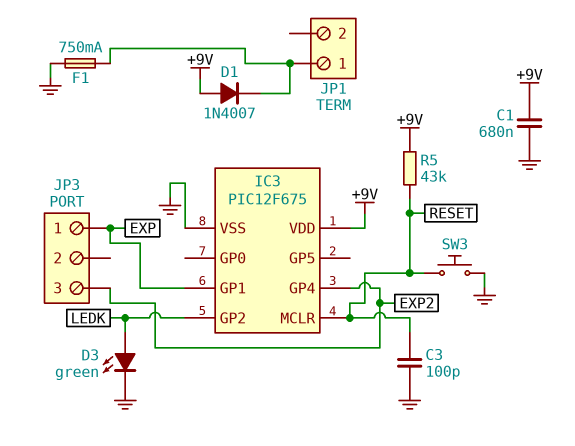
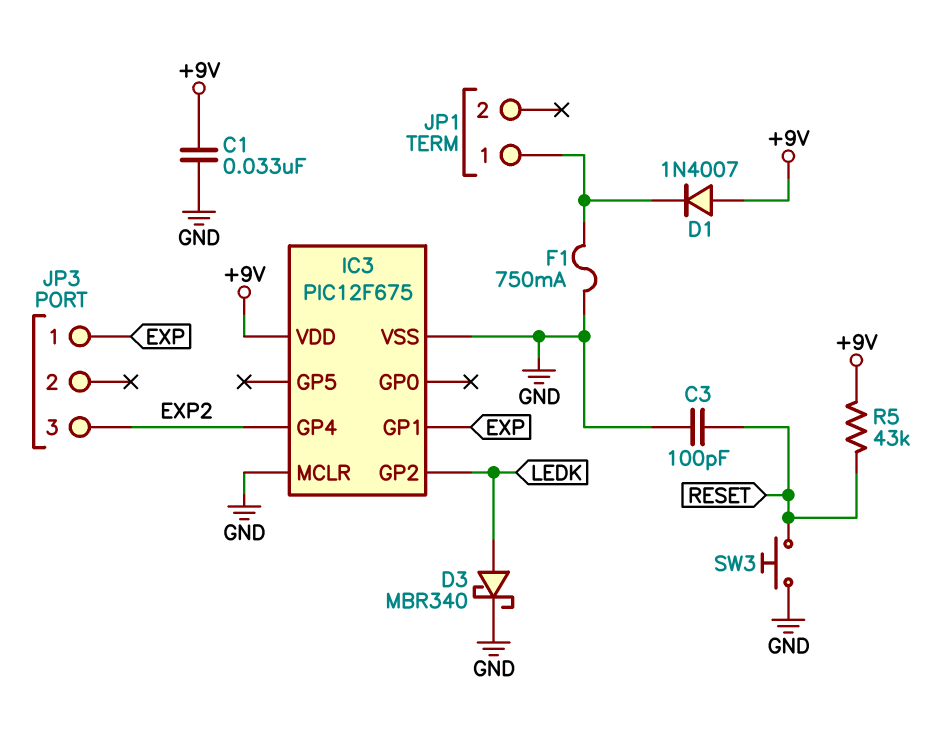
C1: 680nF (+9V, GND) -> 33nF (+9V, GND)
D3: LED green (A LEDK, K GND) -> schottky MBR340 (A LEDK, K GND)
IC3 pin MCLR: RESET -> GND

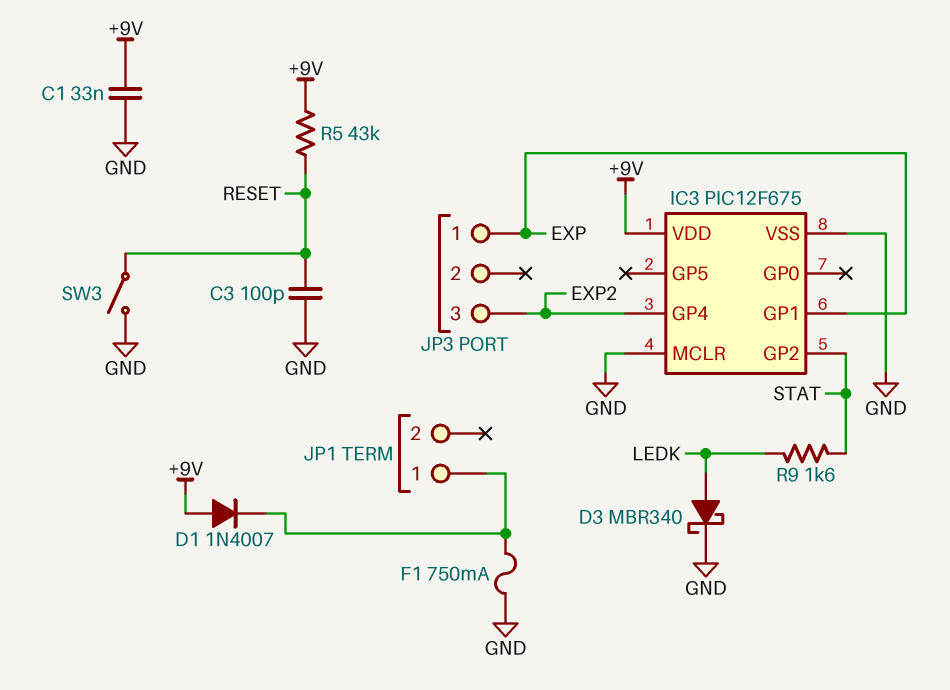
IC3 pin GP2: LEDK -> STAT
R9: none -> 1.6k (LEDK, STAT)
SW3: button (GND, RESET) -> switch (GND, RESET)

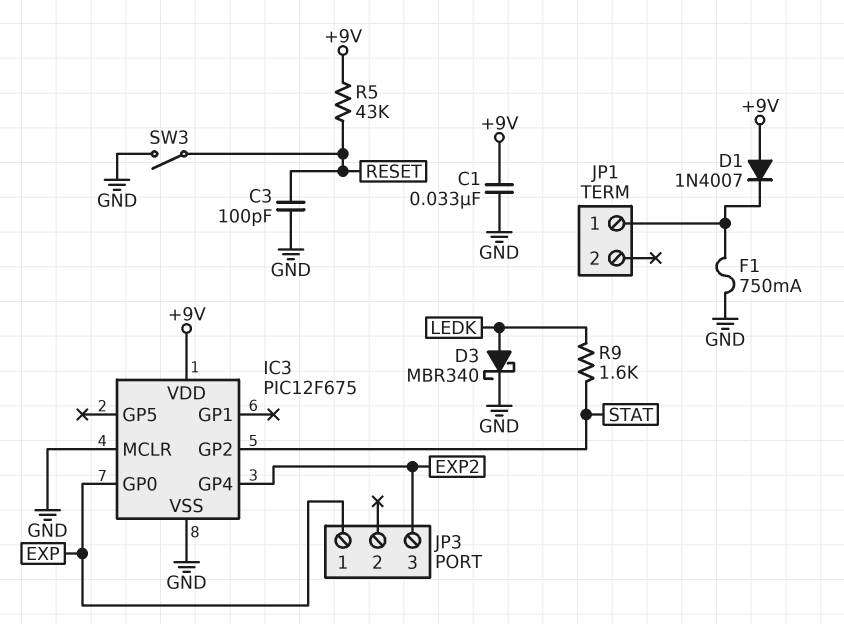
IC3 pin GP0: none -> EXP
IC3 pin GP1: EXP -> none

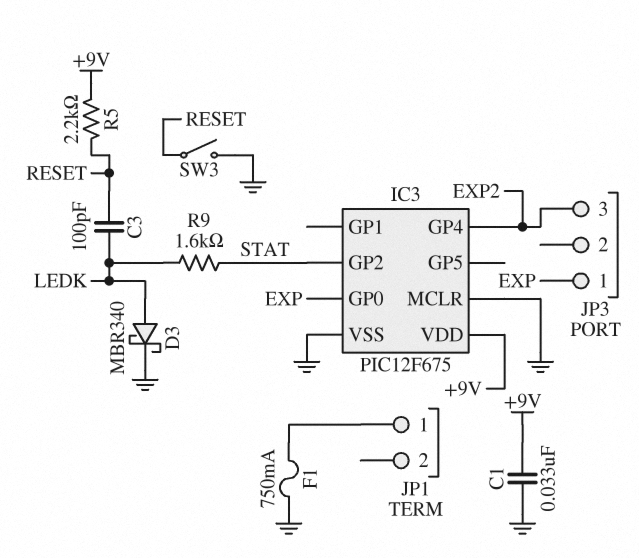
C3: 100pF (GND, RESET) -> 100pF (LEDK, RESET)
D1: diode 1N4007 (A +9V, K JP1/1) -> none
R5: 43k (+9V, RESET) -> 2.2k (+9V, RESET)

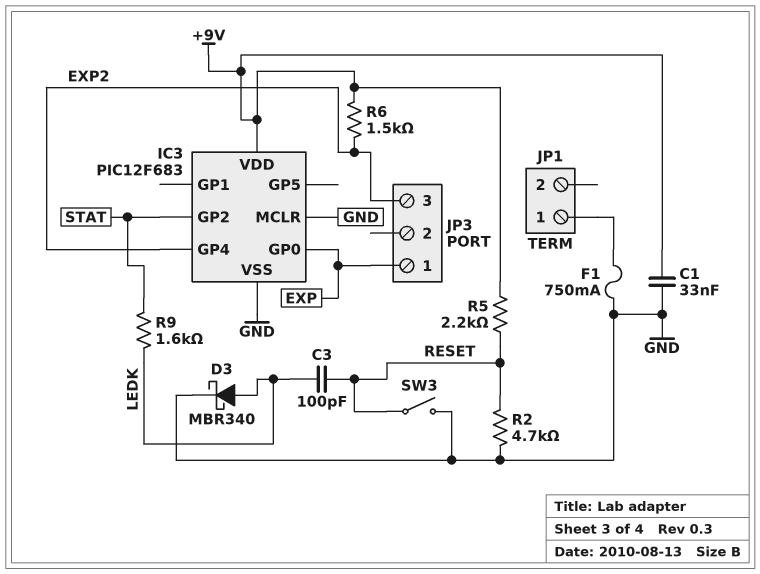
IC3: PIC12F675 -> PIC12F683
R2: none -> 4.7k (GND, RESET)
R6: none -> 1.5k (+9V, EXP2)

